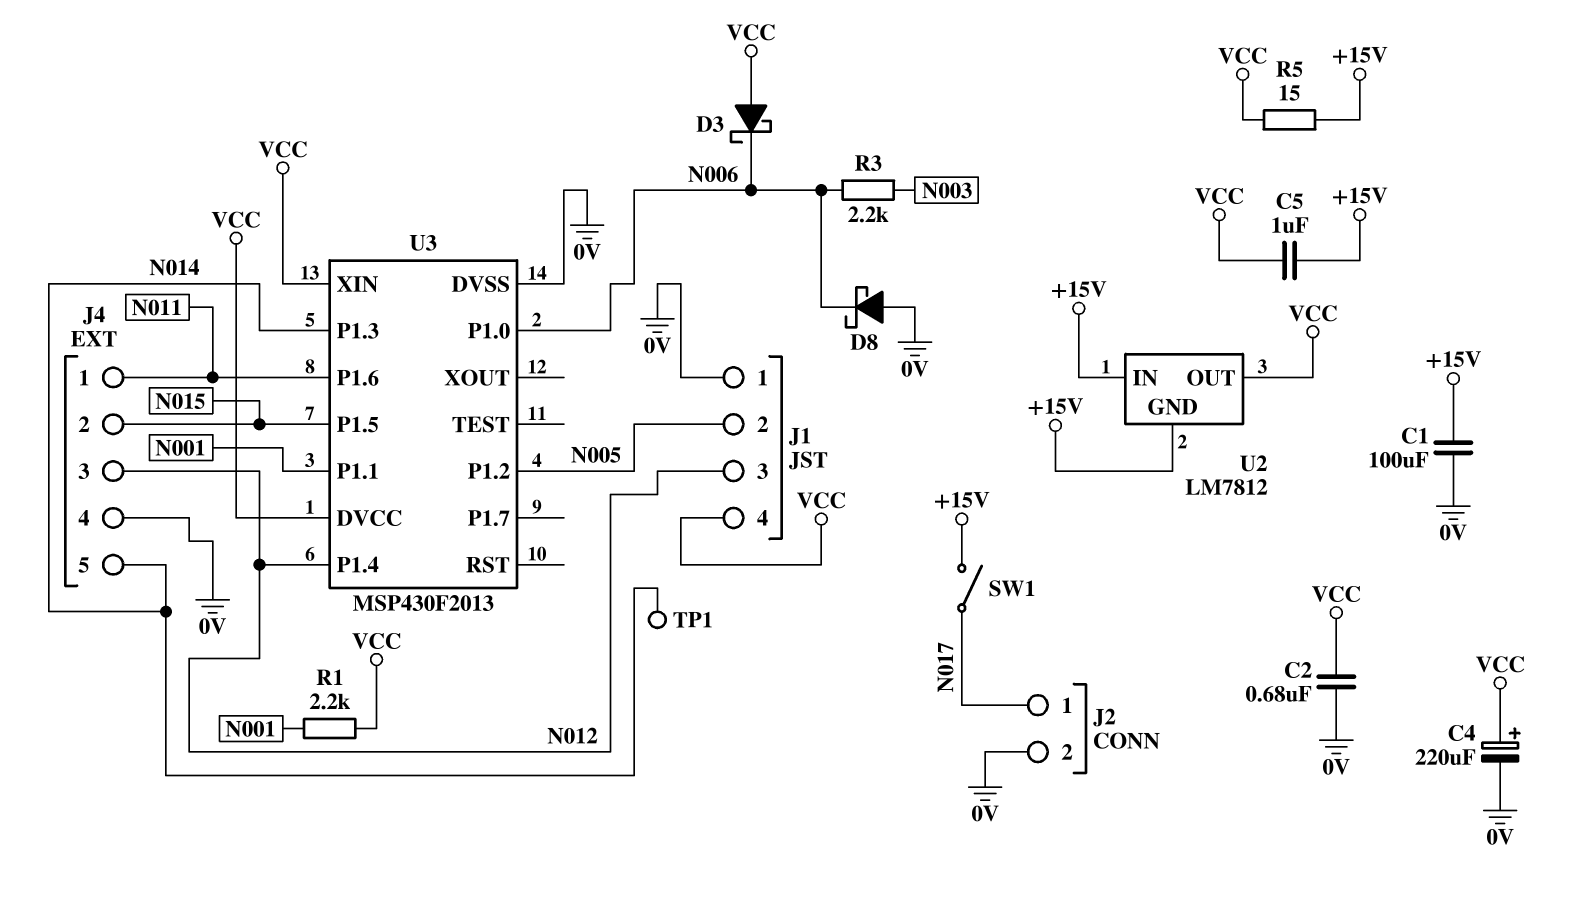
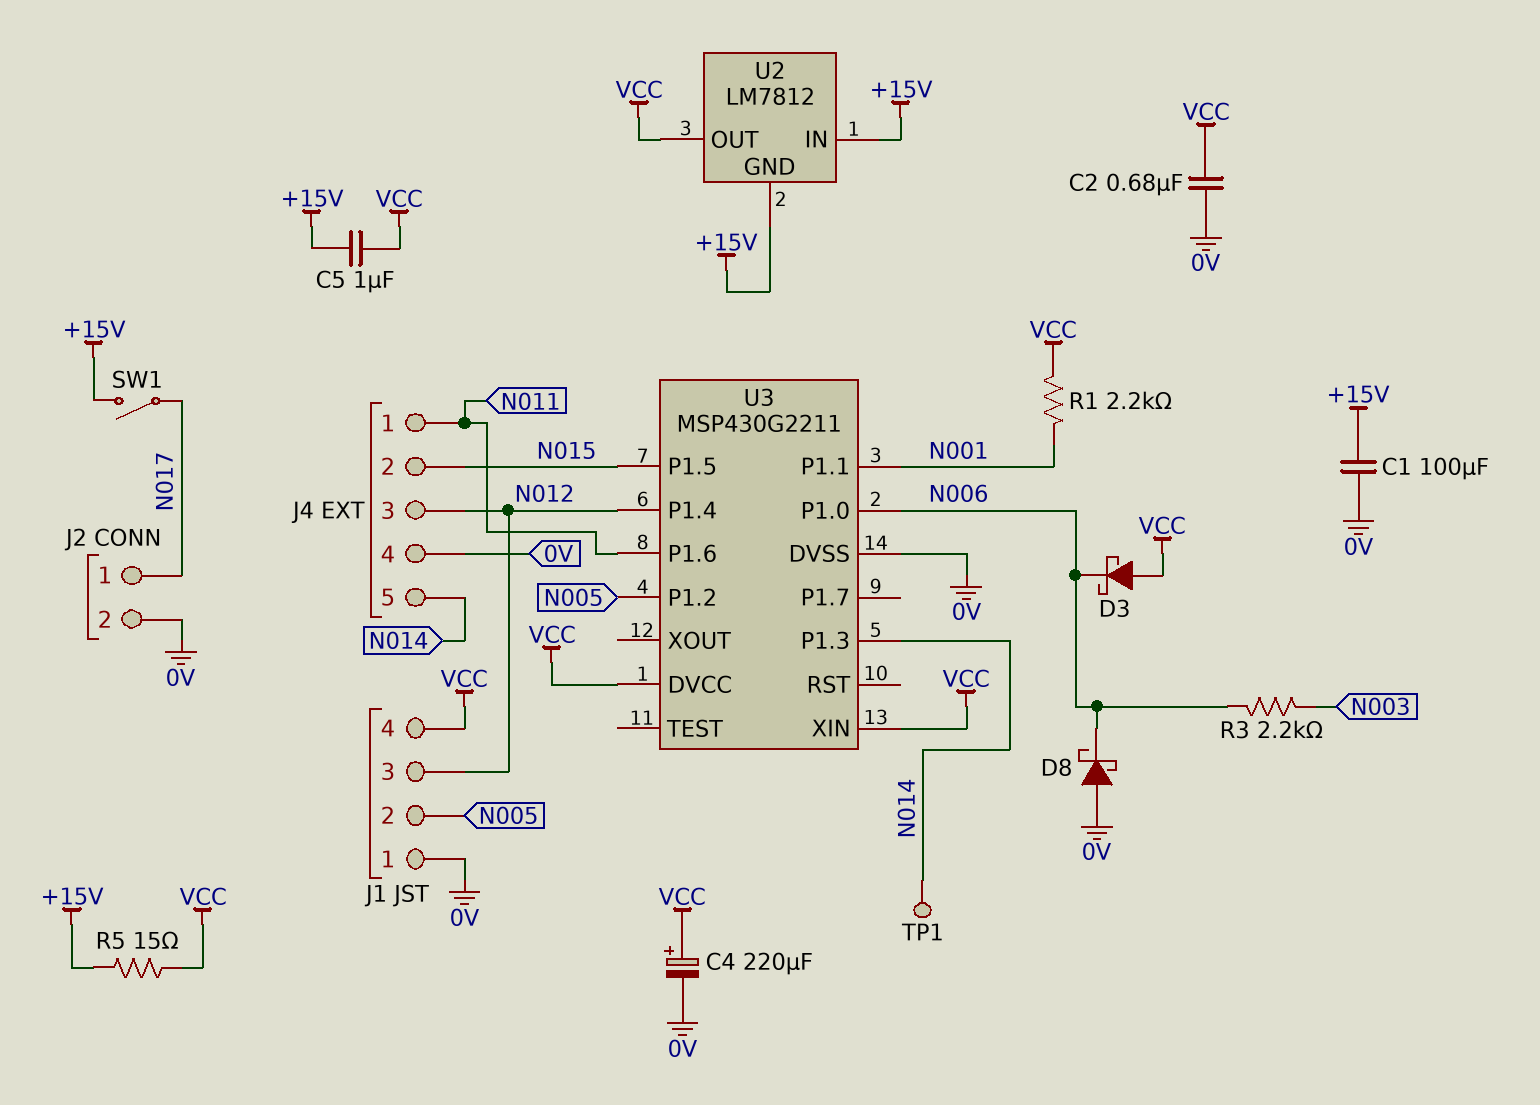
U3: MSP430F2013 -> MSP430G2211

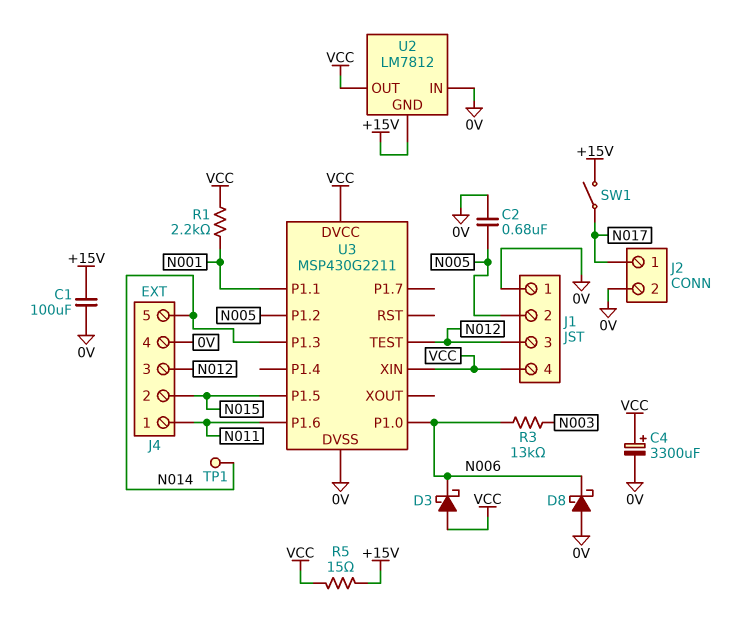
C2: 680nF (0V, VCC) -> 680nF (0V, N005)
C4: 220uF (plus VCC, minus 0V) -> 3300uF (plus VCC, minus 0V)
C5: 1uF (+15V, VCC) -> none
R3: 2.2k (N003, N006) -> 13k (N003, N006)
U2 pin IN: +15V -> 0V
U3 pin P1.4: N012 -> none
U3 pin TEST: none -> N012

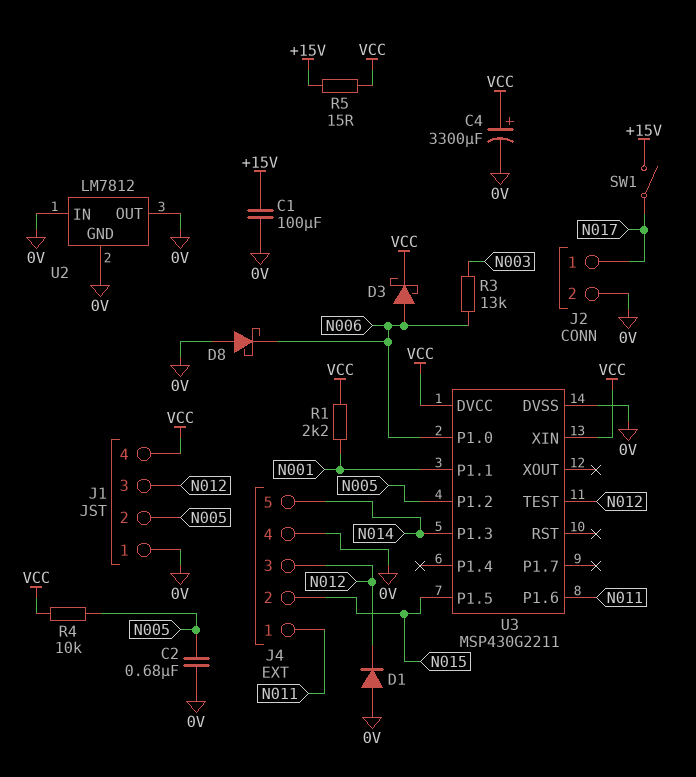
D1: none -> diode (A 0V, K N012)
D3: schottky (A VCC, K N006) -> schottky (A N006, K VCC)
R4: none -> 10k (N005, VCC)
TP1: test point (N014) -> none
U2 pin GND: +15V -> 0V
U2 pin OUT: VCC -> 0V

